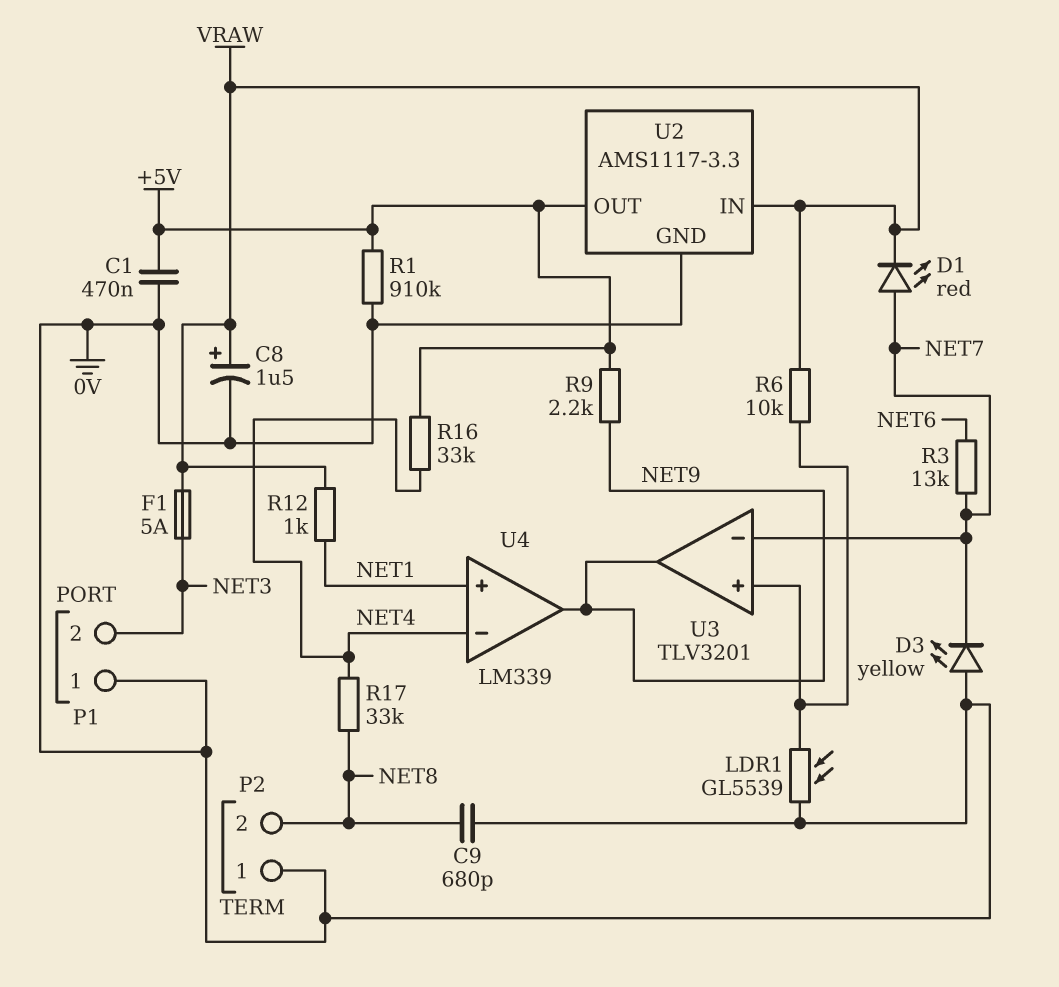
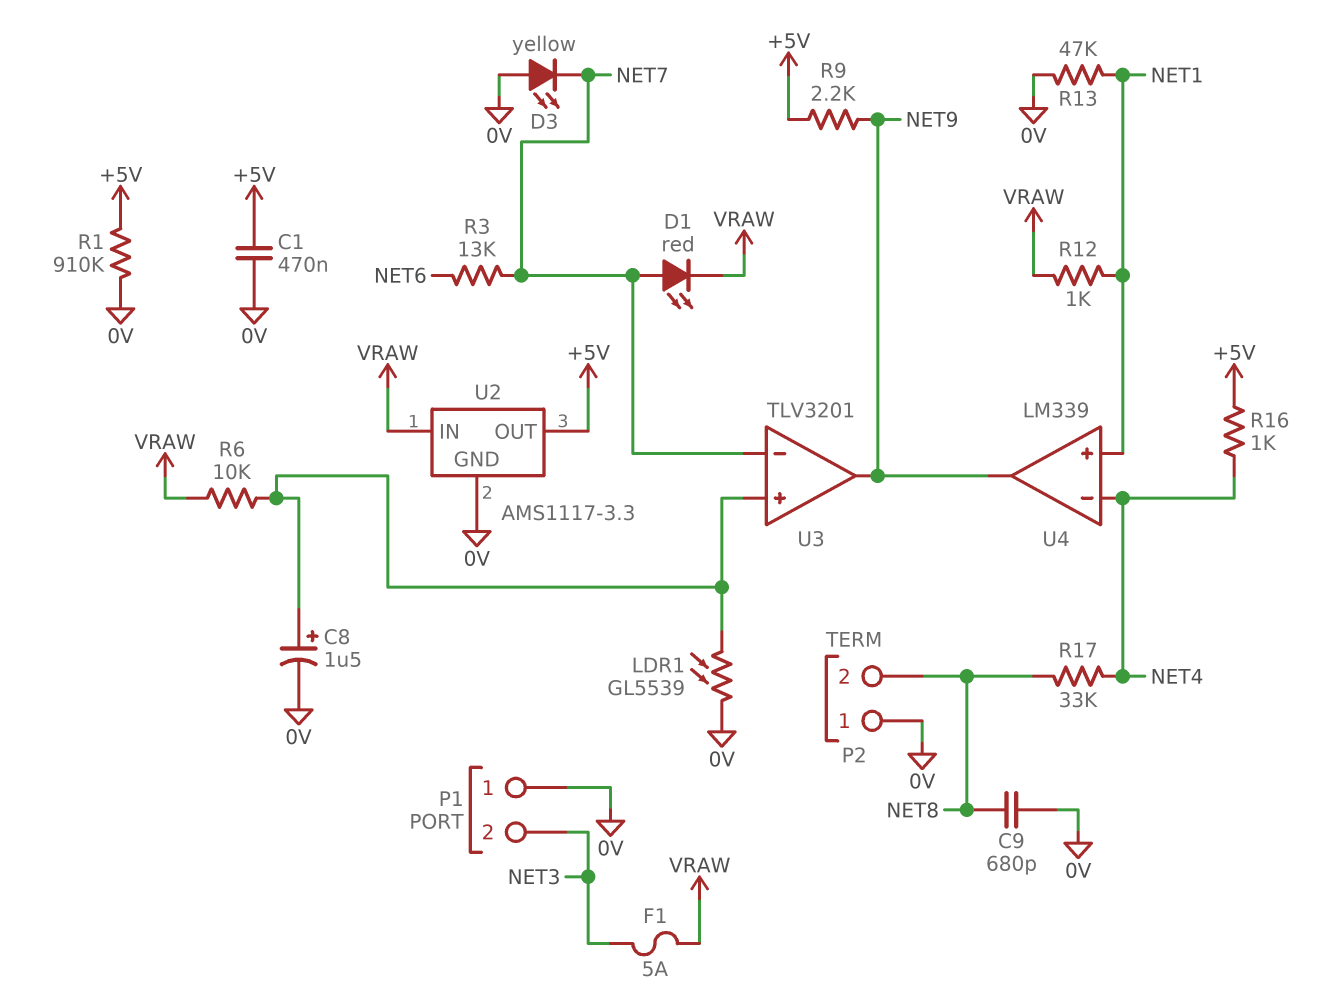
C8: 1.5uF (plus VRAW, minus 0V) -> 1.5uF (plus U3/in+, minus 0V)
R13: none -> 47k (0V, NET1)
R16: 33k (+5V, NET4) -> 1k (+5V, NET4)

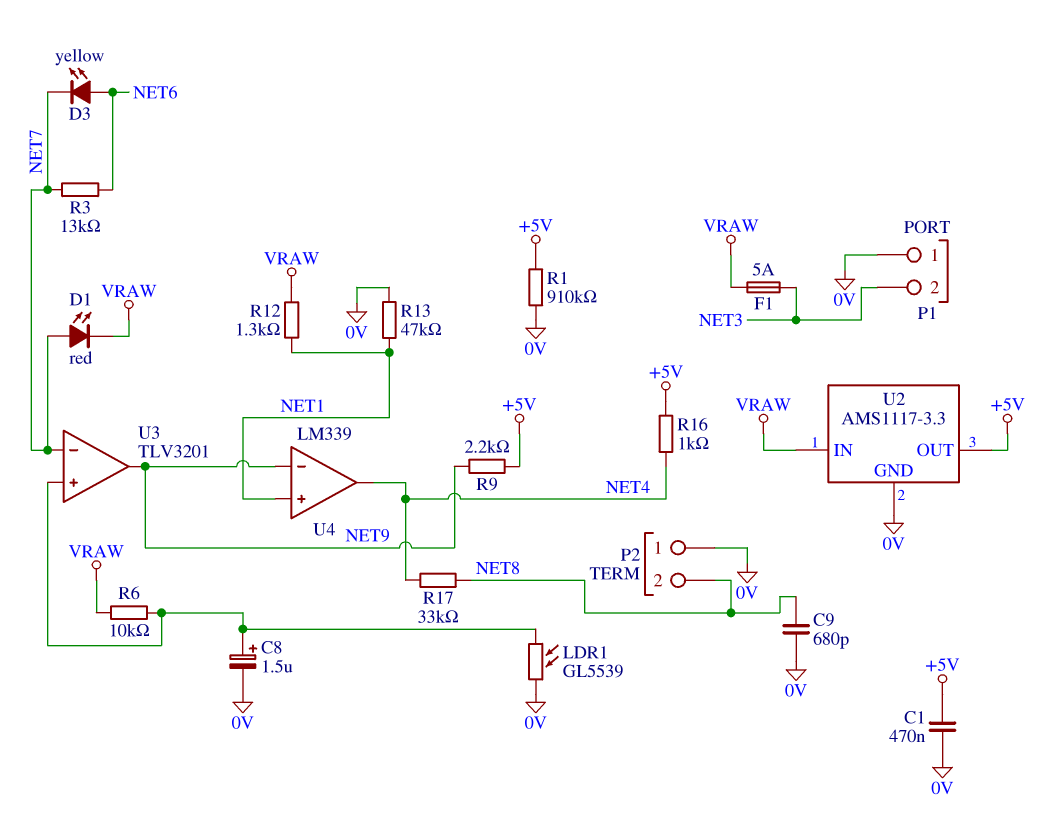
D3: LED yellow (A 0V, K NET7) -> LED yellow (A NET6, K NET7)
R12: 1k (NET1, VRAW) -> 1.3k (NET1, VRAW)
U4 pin in-: NET4 -> NET9
U4 pin out: NET9 -> NET4

